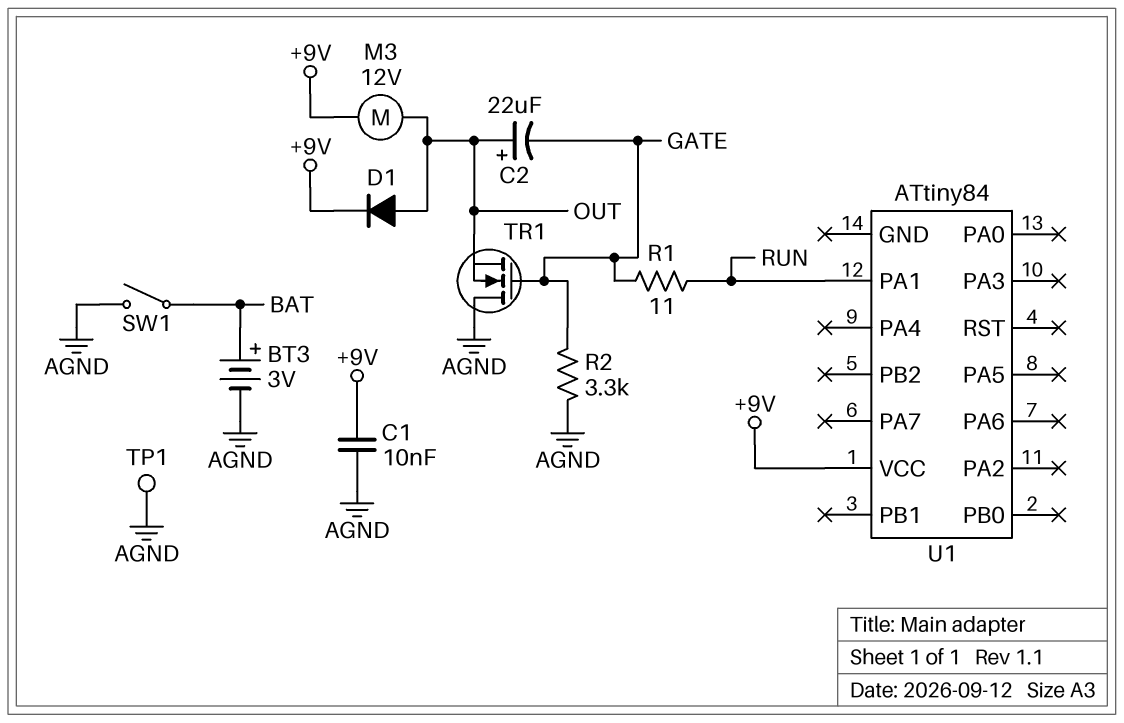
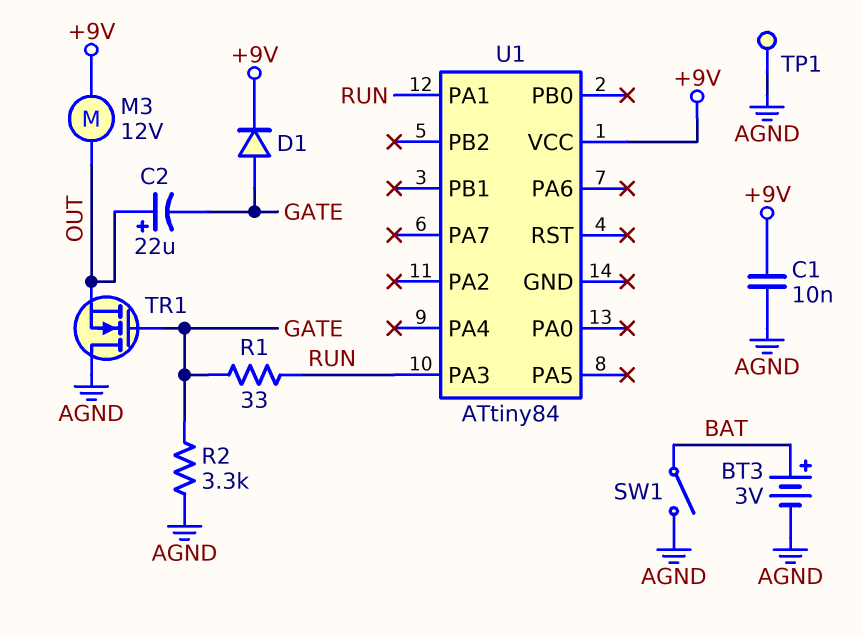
D1: diode (A OUT, K +9V) -> diode (A GATE, K +9V)
R1: 11 (GATE, RUN) -> 33 (GATE, RUN)
U1 pin PA3: none -> RUN

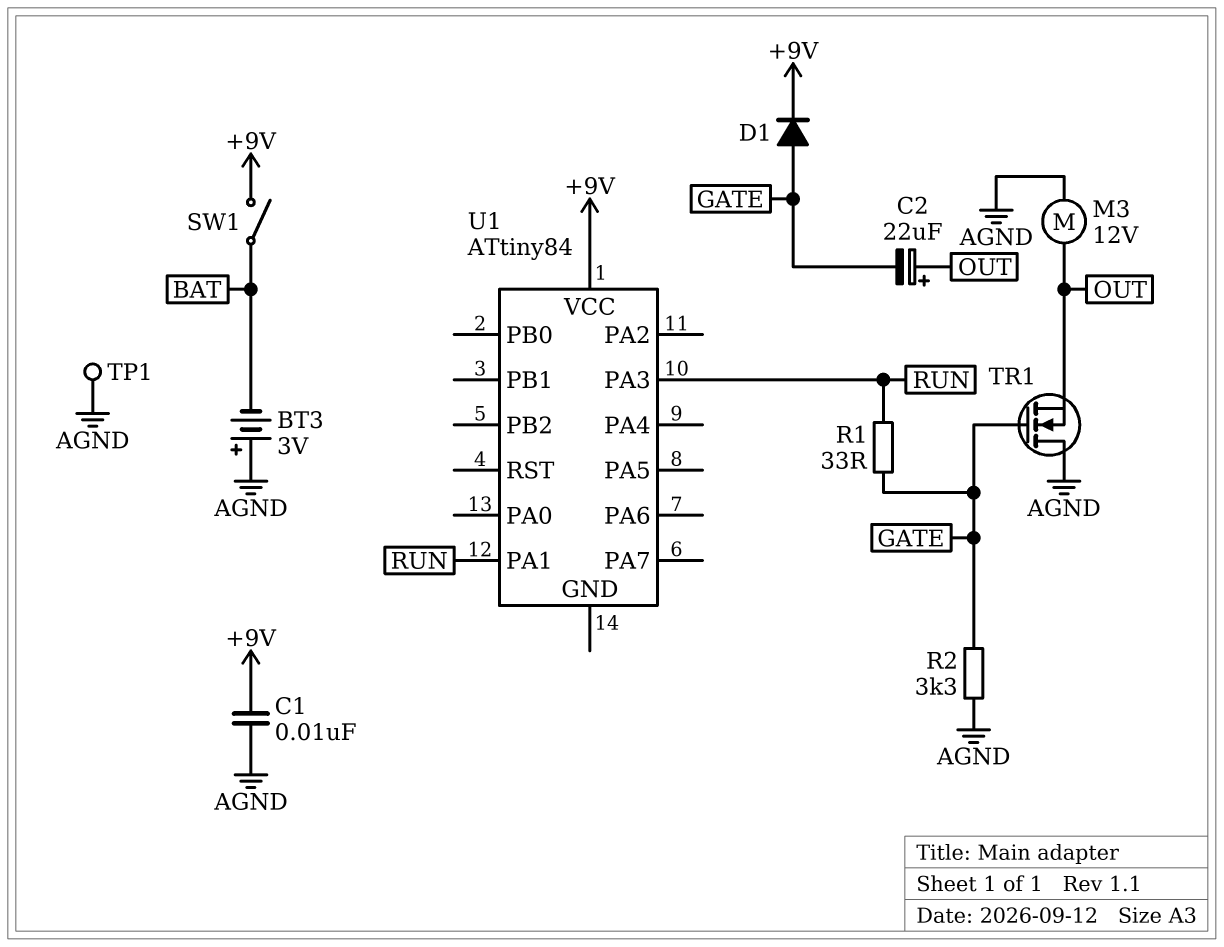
BT3: 3V (plus BAT, minus AGND) -> 3V (plus AGND, minus BAT)
M3: motor 12V (+9V, OUT) -> motor 12V (AGND, OUT)
SW1: switch (AGND, BAT) -> switch (+9V, BAT)

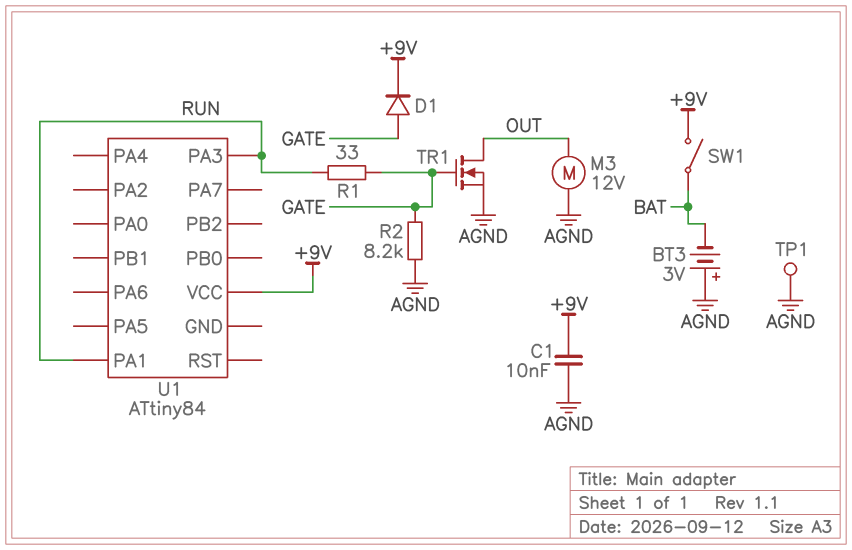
C2: 22uF (plus OUT, minus GATE) -> none
R2: 3.3k (AGND, GATE) -> 8.2k (AGND, GATE)
TR1: NMOS (G GATE, D AGND, S OUT) -> NMOS (G GATE, D OUT, S AGND)

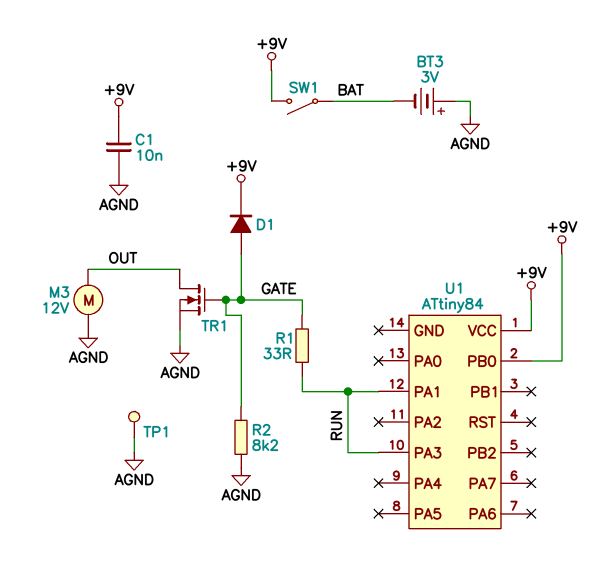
U1 pin PB0: none -> +9V

